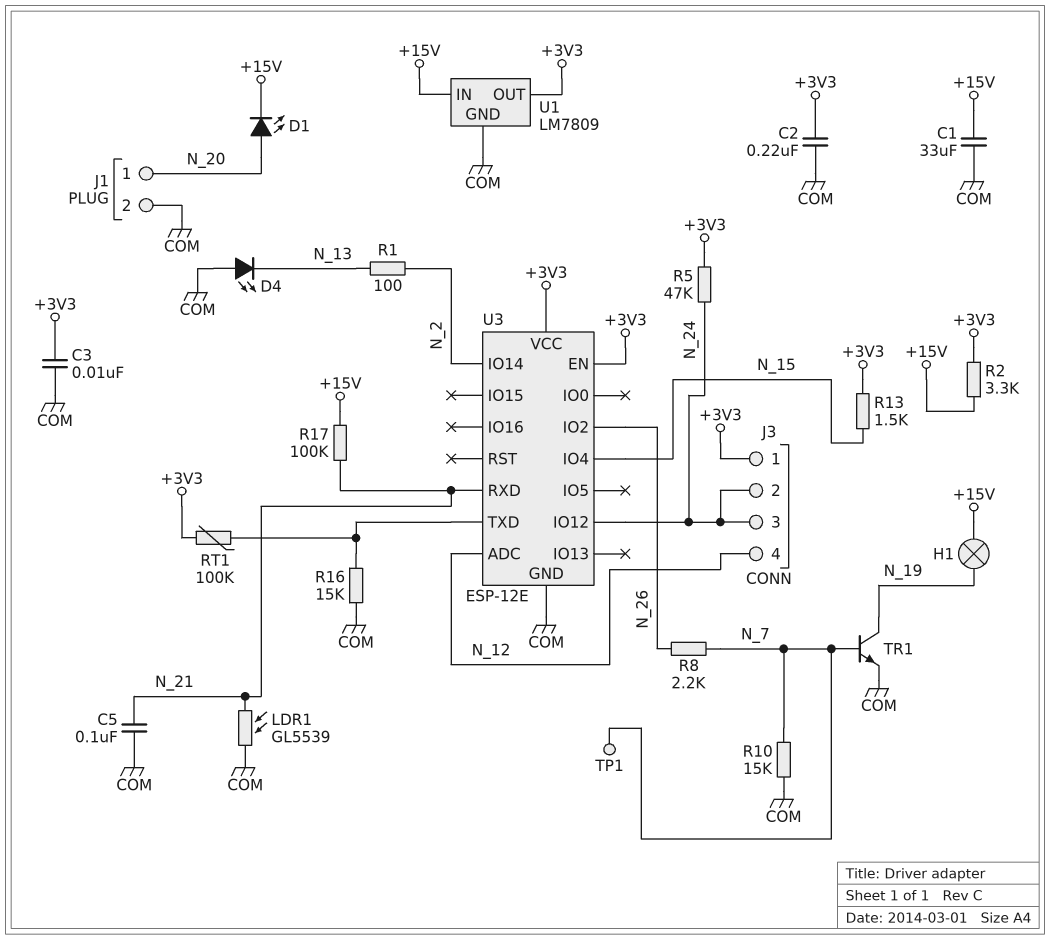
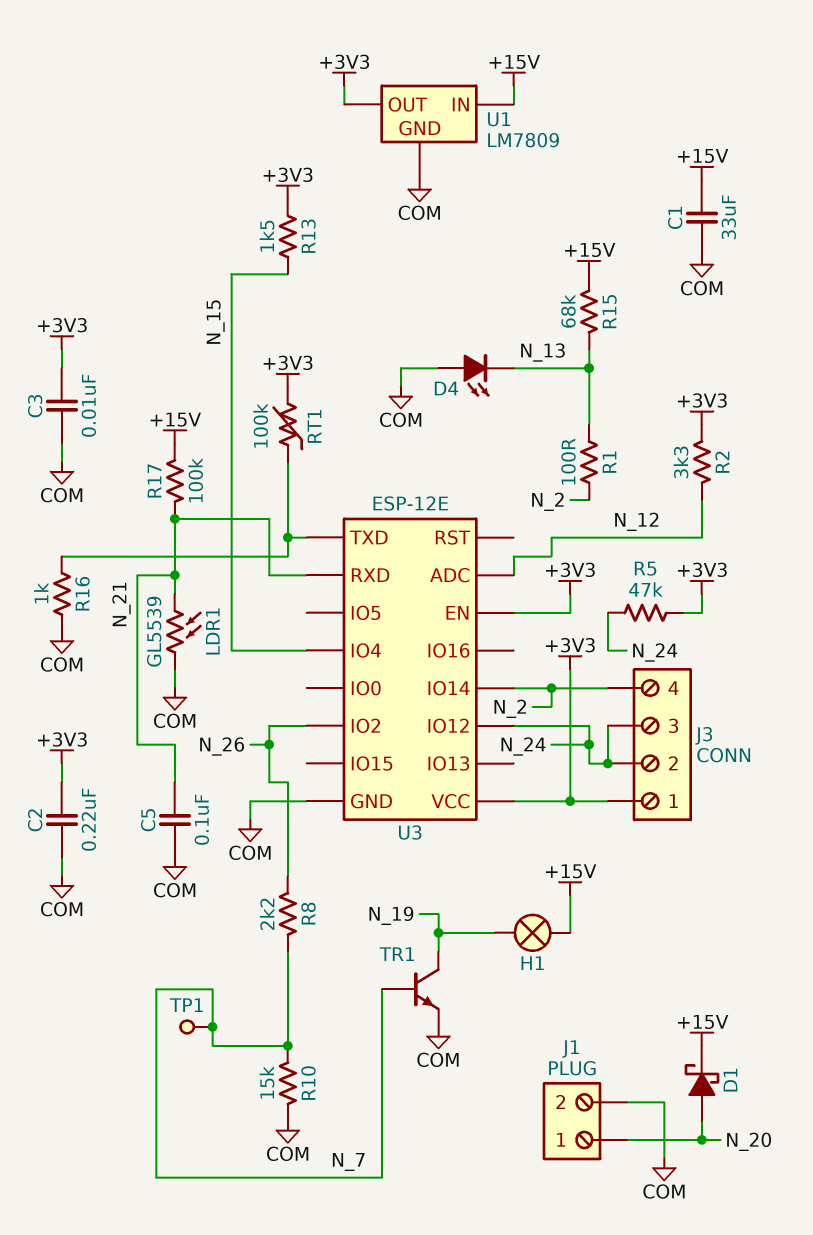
D1: LED (A N_20, K +15V) -> schottky (A N_20, K +15V)
J3 pin 4: N_12 -> N_2
R2: 3.3k (+3V3, +15V) -> 3.3k (+3V3, N_12)
R15: none -> 68k (+15V, N_13)
R16: 15k (COM, U3/TXD) -> 1k (COM, U3/TXD)

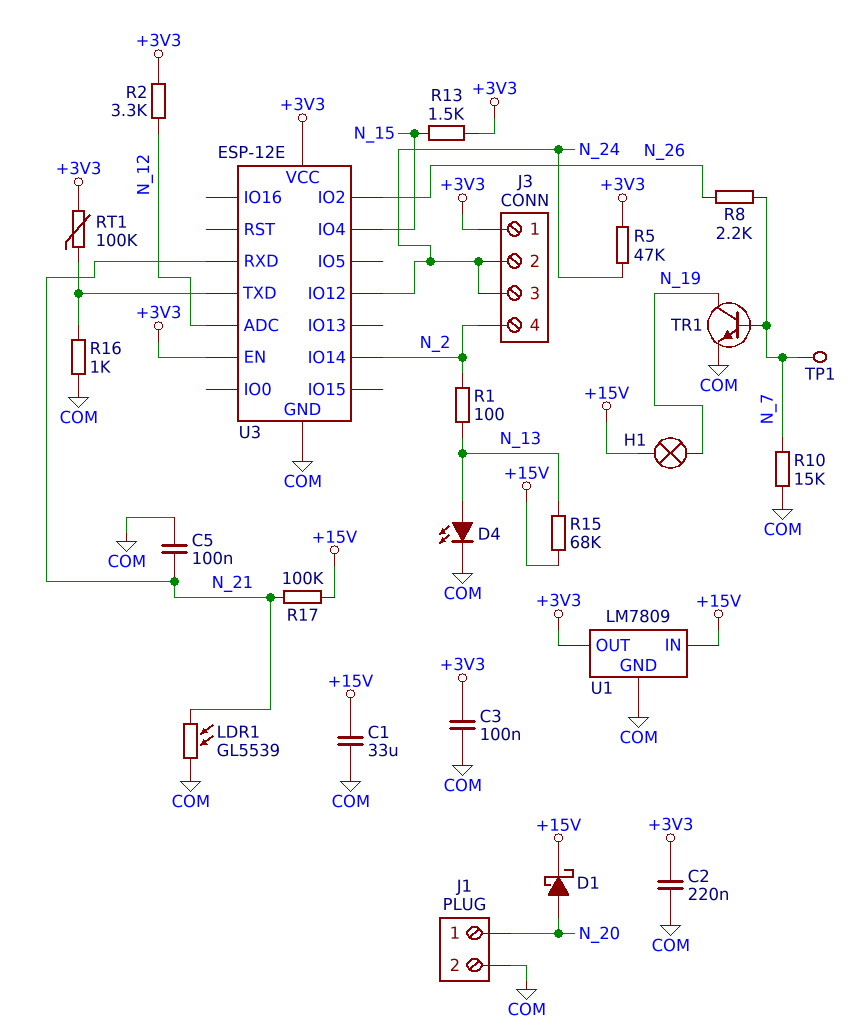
C3: 10nF (+3V3, COM) -> 100nF (+3V3, COM)
D4: LED (A COM, K N_13) -> LED (A N_13, K COM)

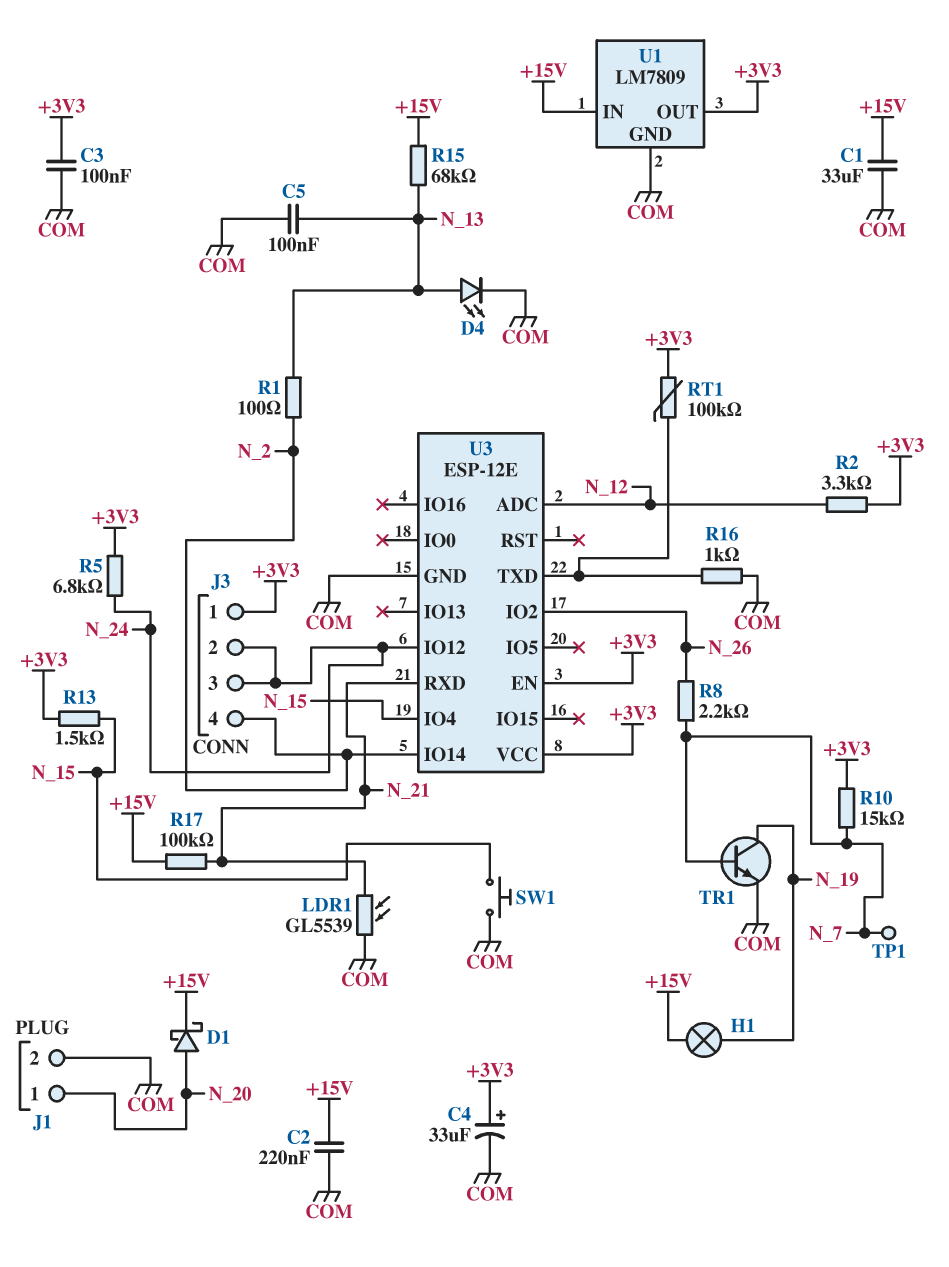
C2: 220nF (+3V3, COM) -> 220nF (+15V, COM)
C4: none -> 33uF (plus +3V3, minus COM)
C5: 100nF (COM, N_21) -> 100nF (COM, N_13)
R5: 47k (+3V3, N_24) -> 6.8k (+3V3, N_24)
R10: 15k (COM, N_7) -> 15k (+3V3, N_7)
SW1: none -> button (COM, N_15)

